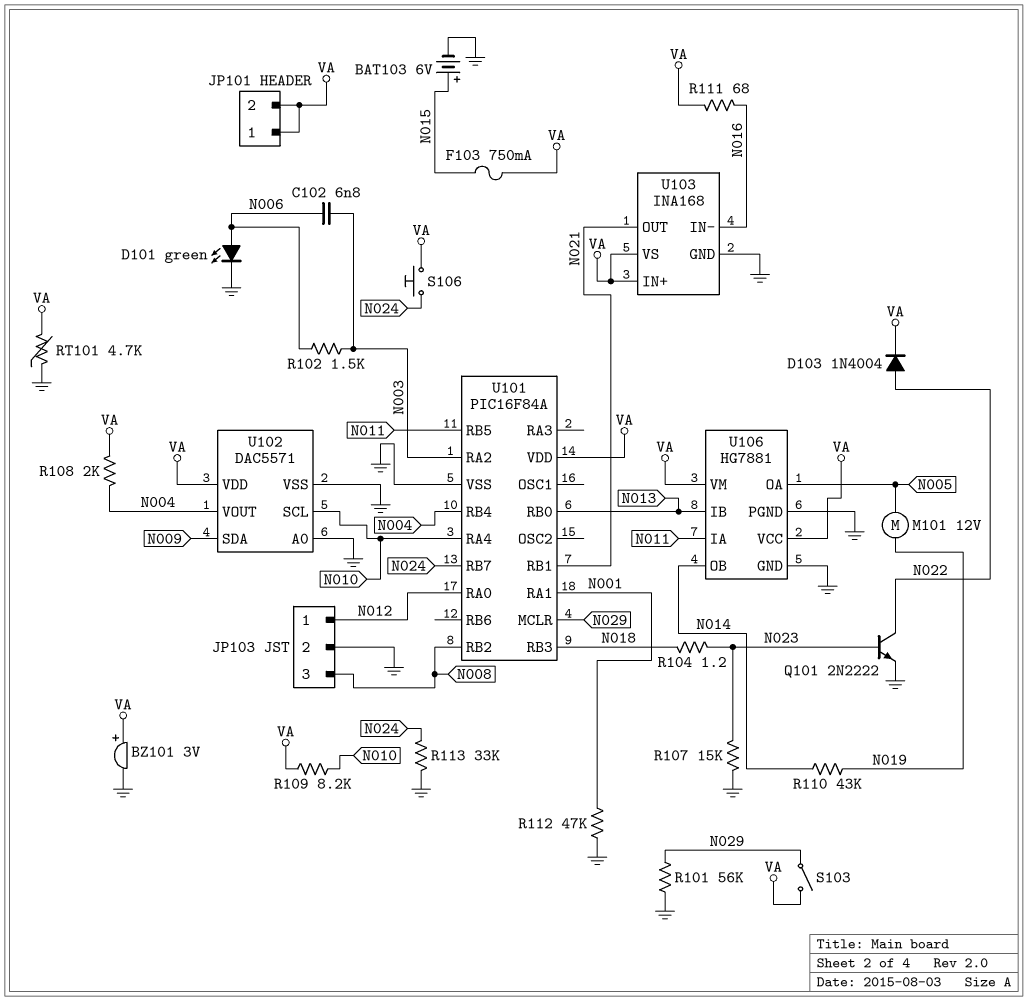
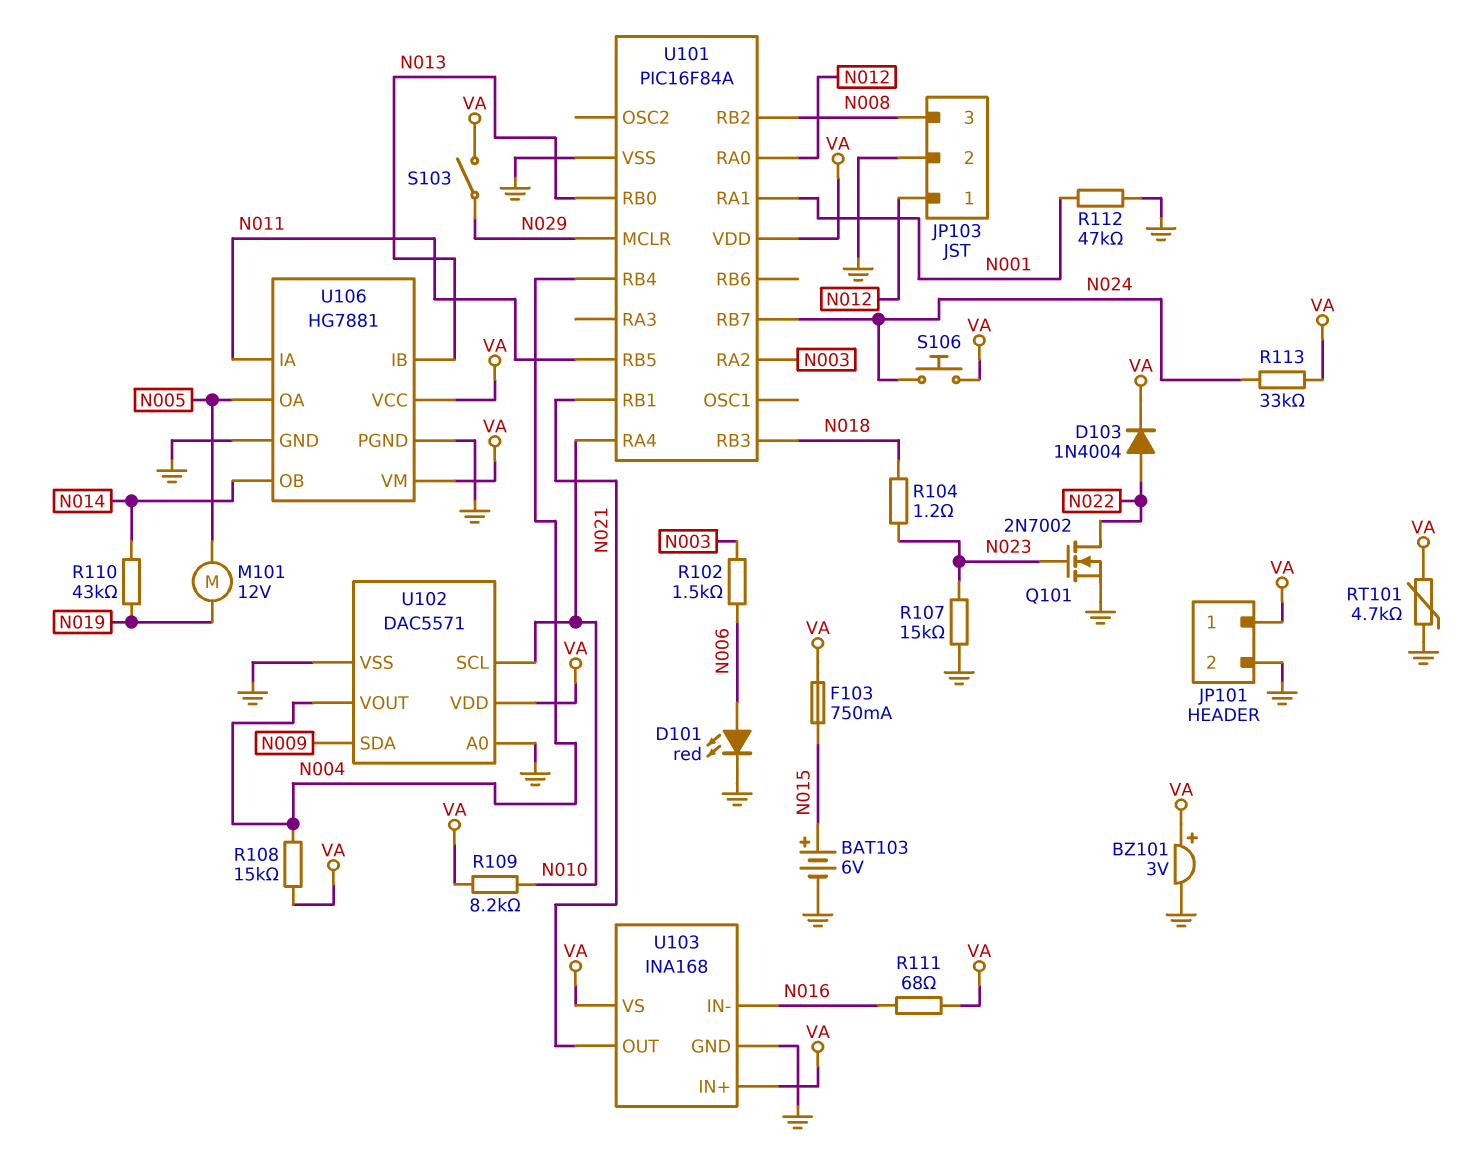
C102: 6.8nF (N003, N006) -> none
D101: LED green (A N006, K GND) -> LED red (A N006, K GND)
JP101 pin 2: VA -> GND
Q101: NPN 2N2222 (B N023, C N022, E GND) -> NMOS 2N7002 (G N023, D N022, S GND)
R101: 56k (GND, N029) -> none
R108: 2k (N004, VA) -> 15k (N004, VA)
R113: 33k (GND, N024) -> 33k (N024, VA)

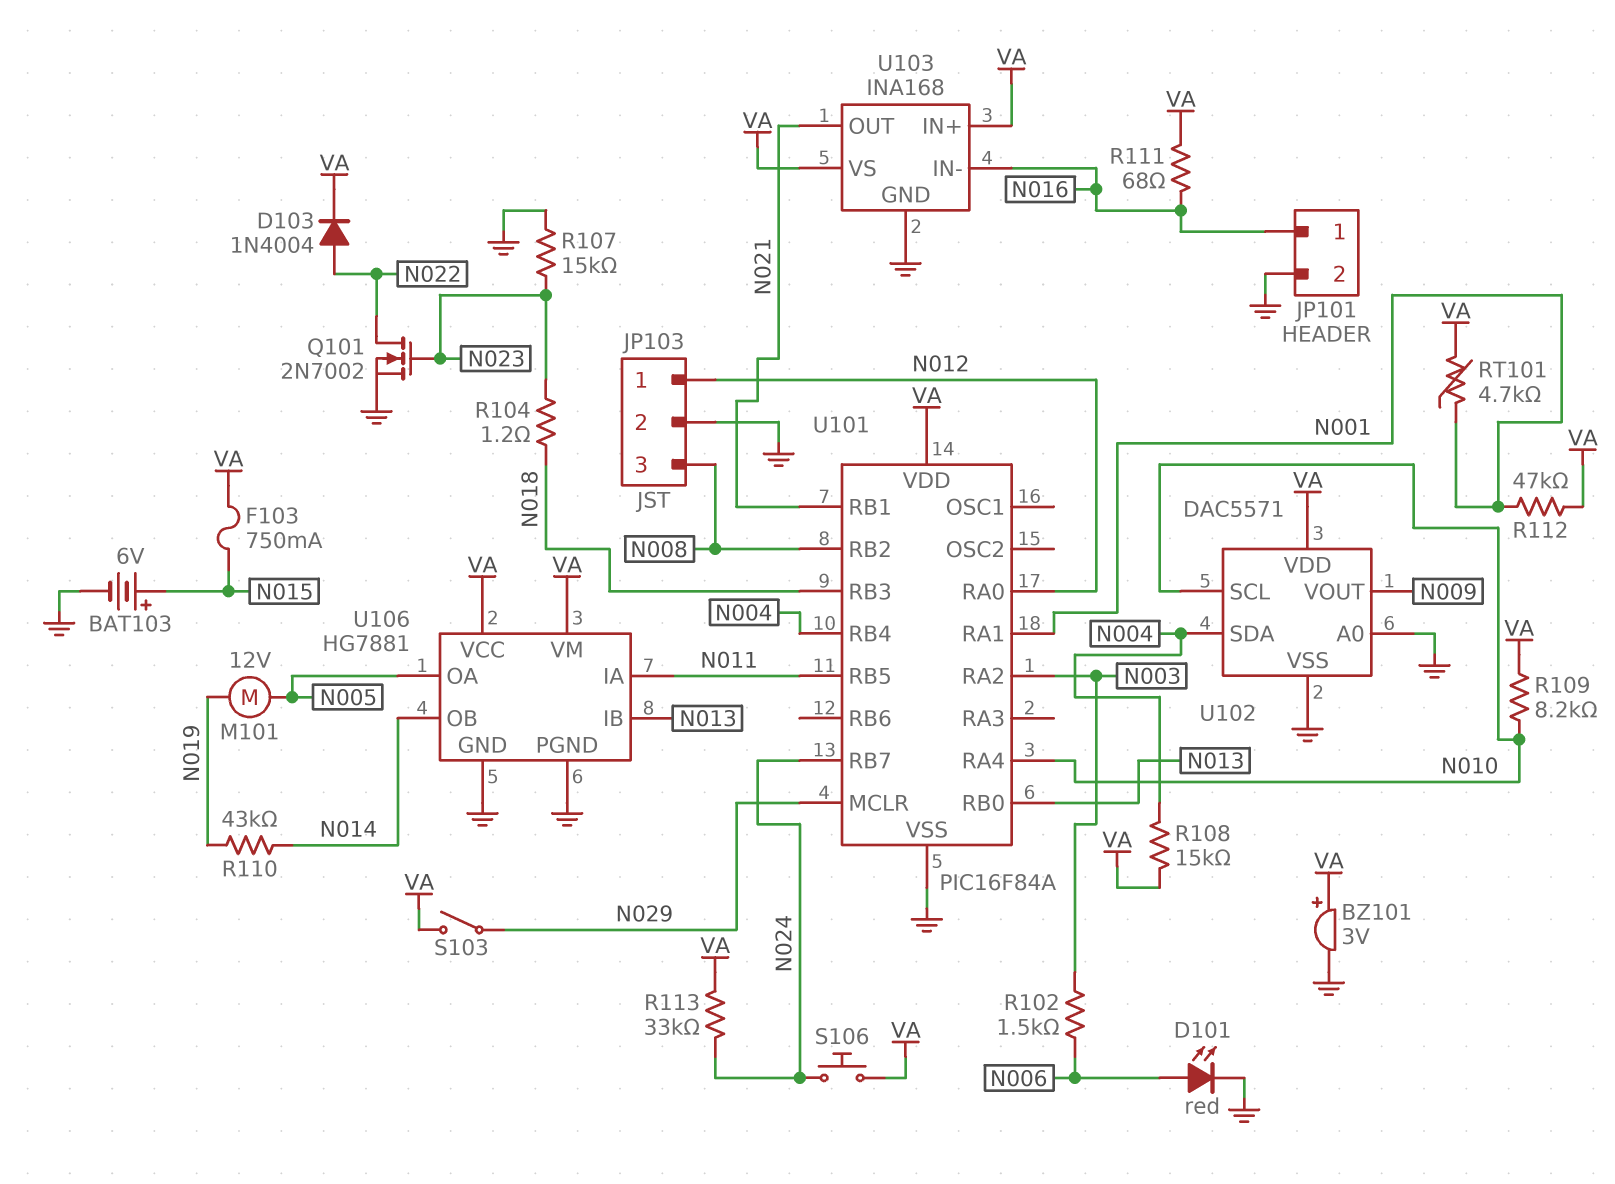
JP101 pin 1: VA -> N016
R112: 47k (GND, N001) -> 47k (N001, VA)
RT101: 4.7k (GND, VA) -> 4.7k (N001, VA)
U102 pin SDA: N009 -> N004
U102 pin VOUT: N004 -> N009

